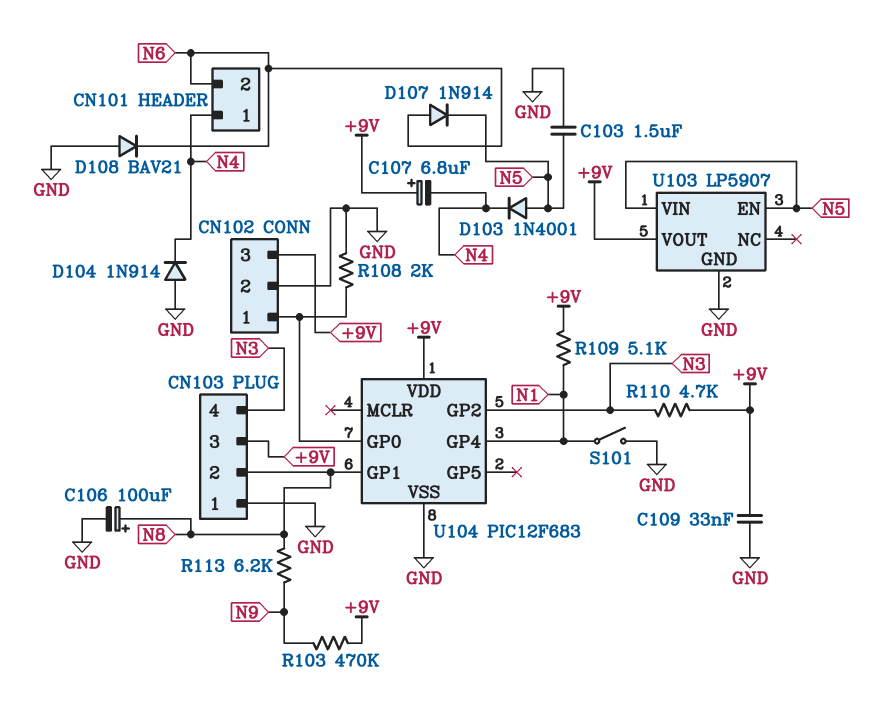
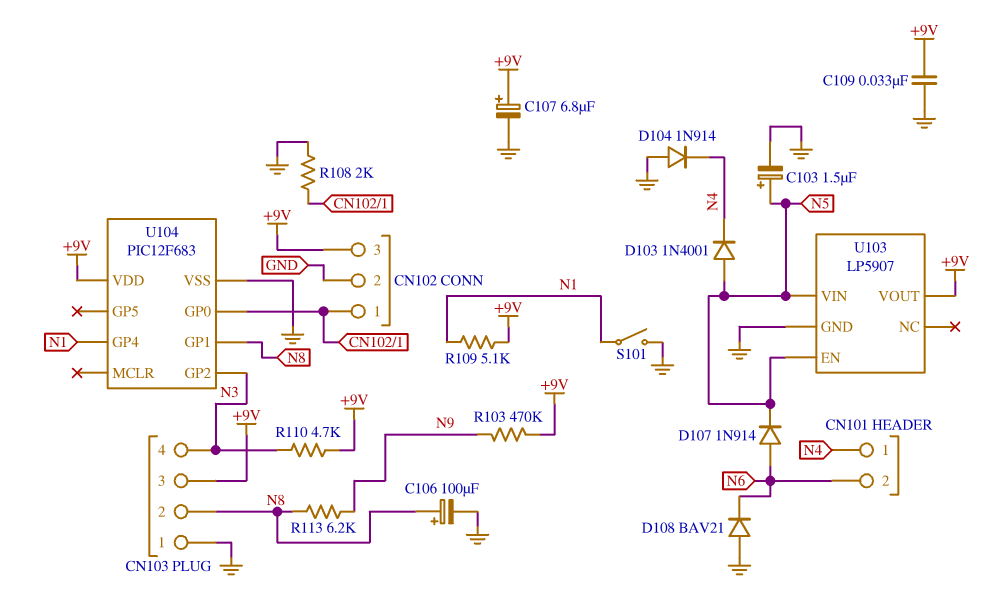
C103: 1.5uF (GND, N5) -> 1.5uF (plus N5, minus GND)
C107: 6.8uF (plus +9V, minus N4) -> 6.8uF (plus +9V, minus GND)

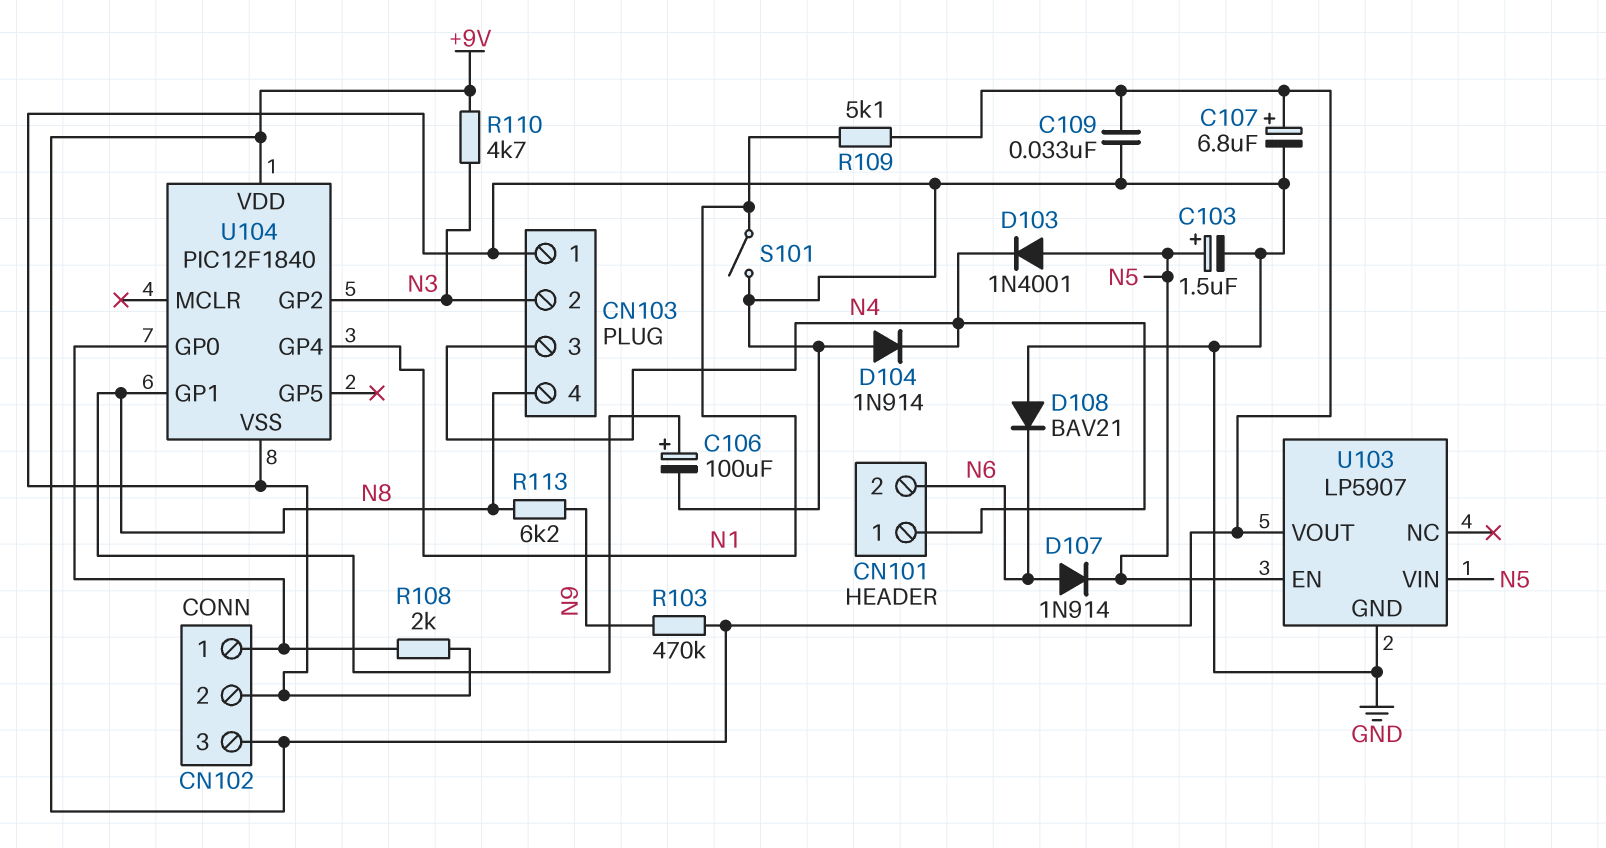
CN103 pin 2: N8 -> N3
CN103 pin 3: +9V -> N4
CN103 pin 4: N3 -> N8
U104: PIC12F683 -> PIC12F1840

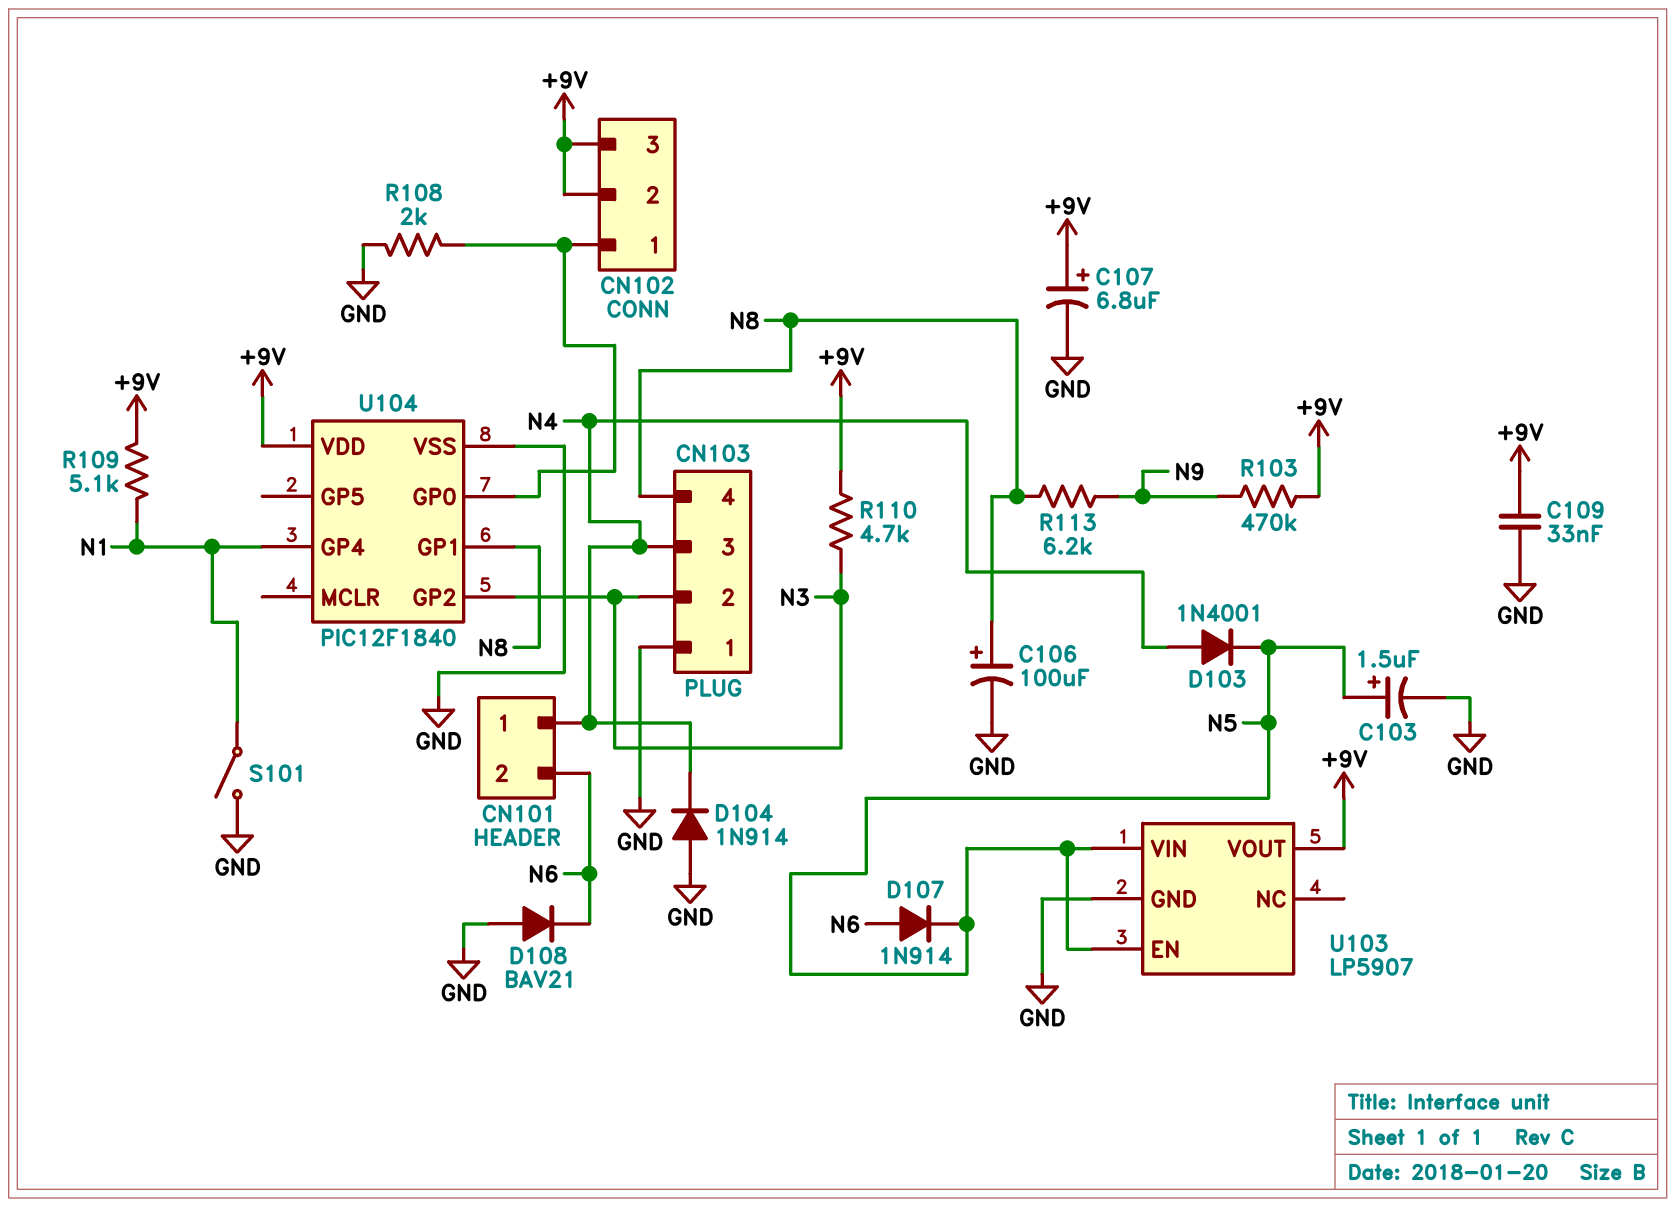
CN102 pin 2: GND -> +9V
D103: diode 1N4001 (A N5, K N4) -> diode 1N4001 (A N4, K N5)

